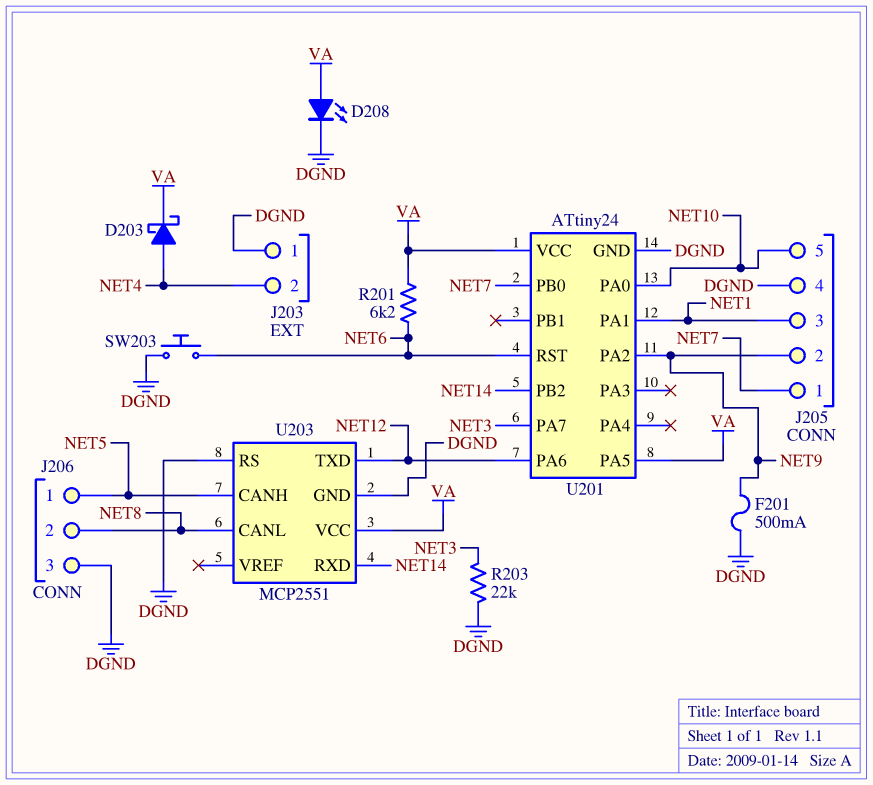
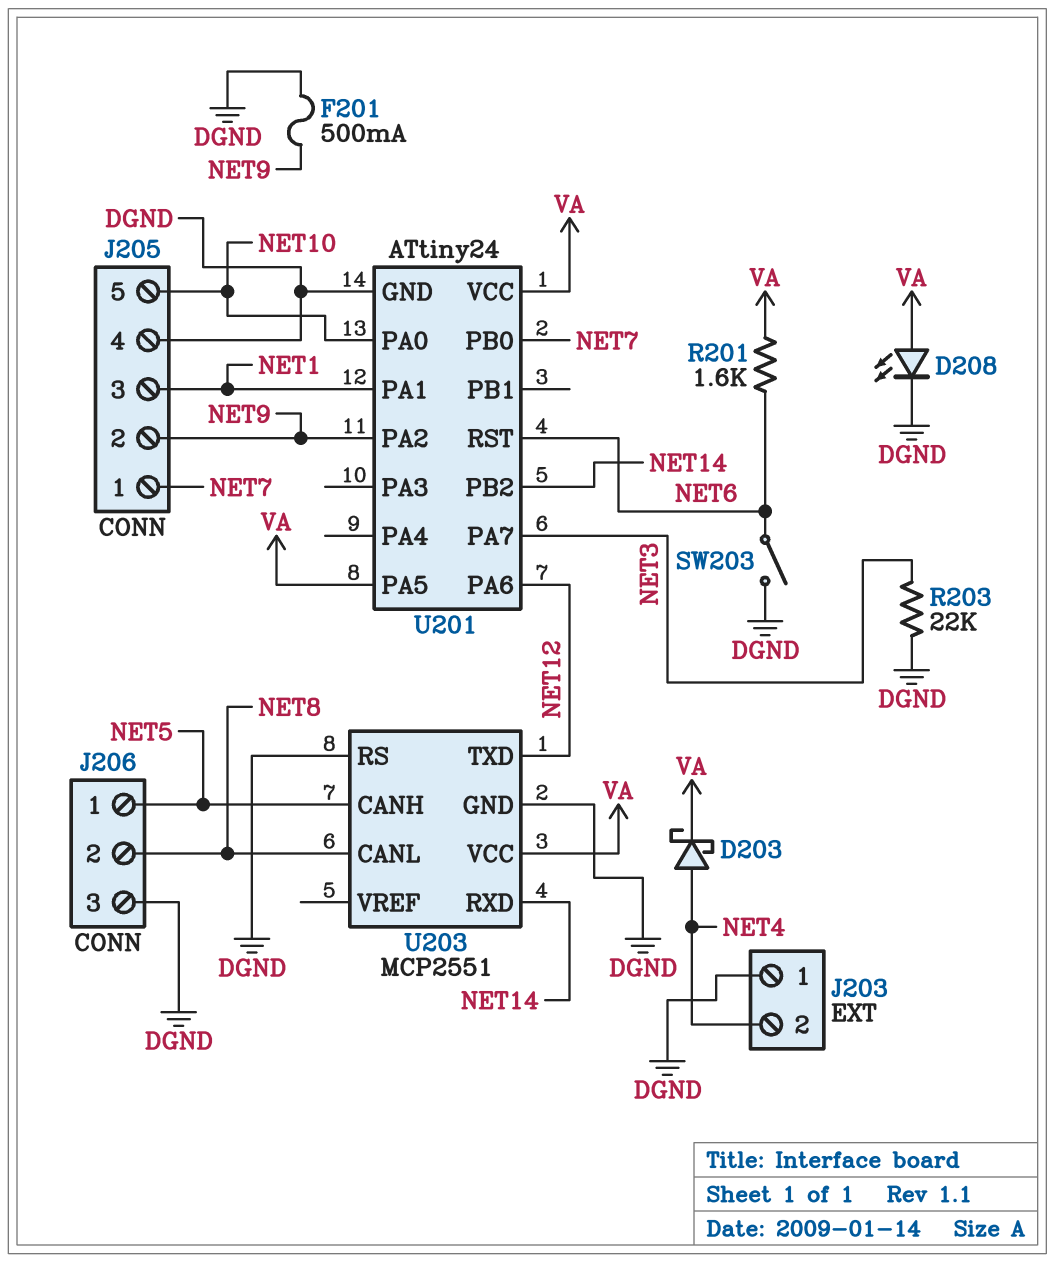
R201: 6.2k (NET6, VA) -> 1.6k (NET6, VA)
SW203: button (DGND, NET6) -> switch (DGND, NET6)

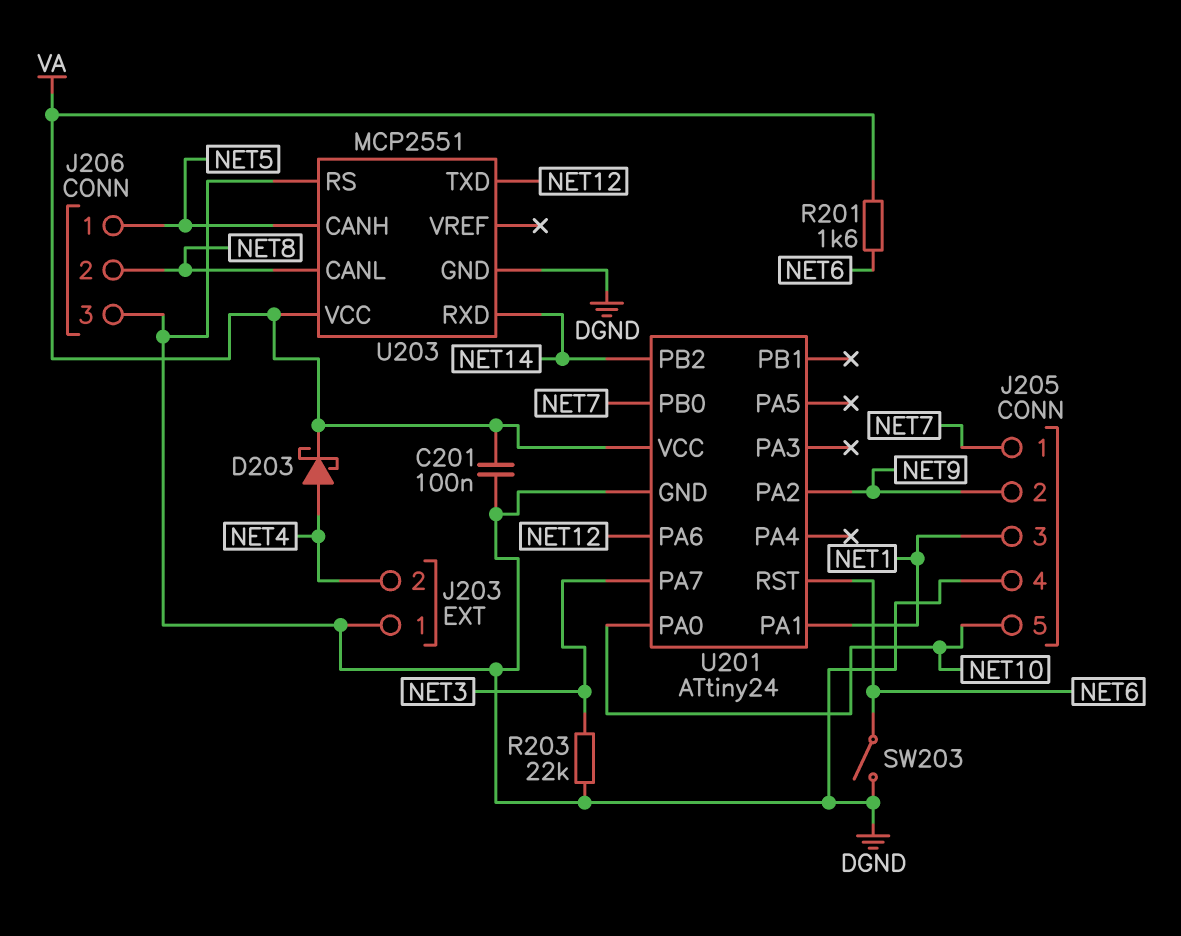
C201: none -> 100nF (DGND, VA)
D208: LED (A VA, K DGND) -> none
F201: 500mA (DGND, NET9) -> none
U201 pin PA5: VA -> none

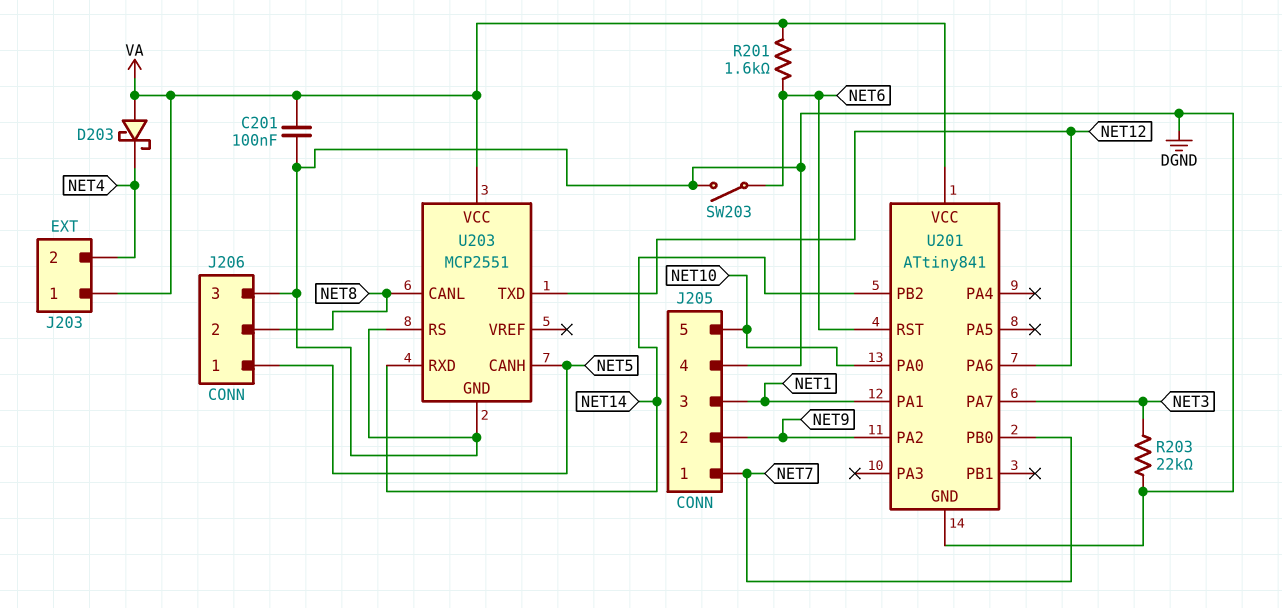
D203: schottky (A NET4, K VA) -> schottky (A VA, K NET4)
J203 pin 1: DGND -> VA
U201: ATtiny24 -> ATtiny841

